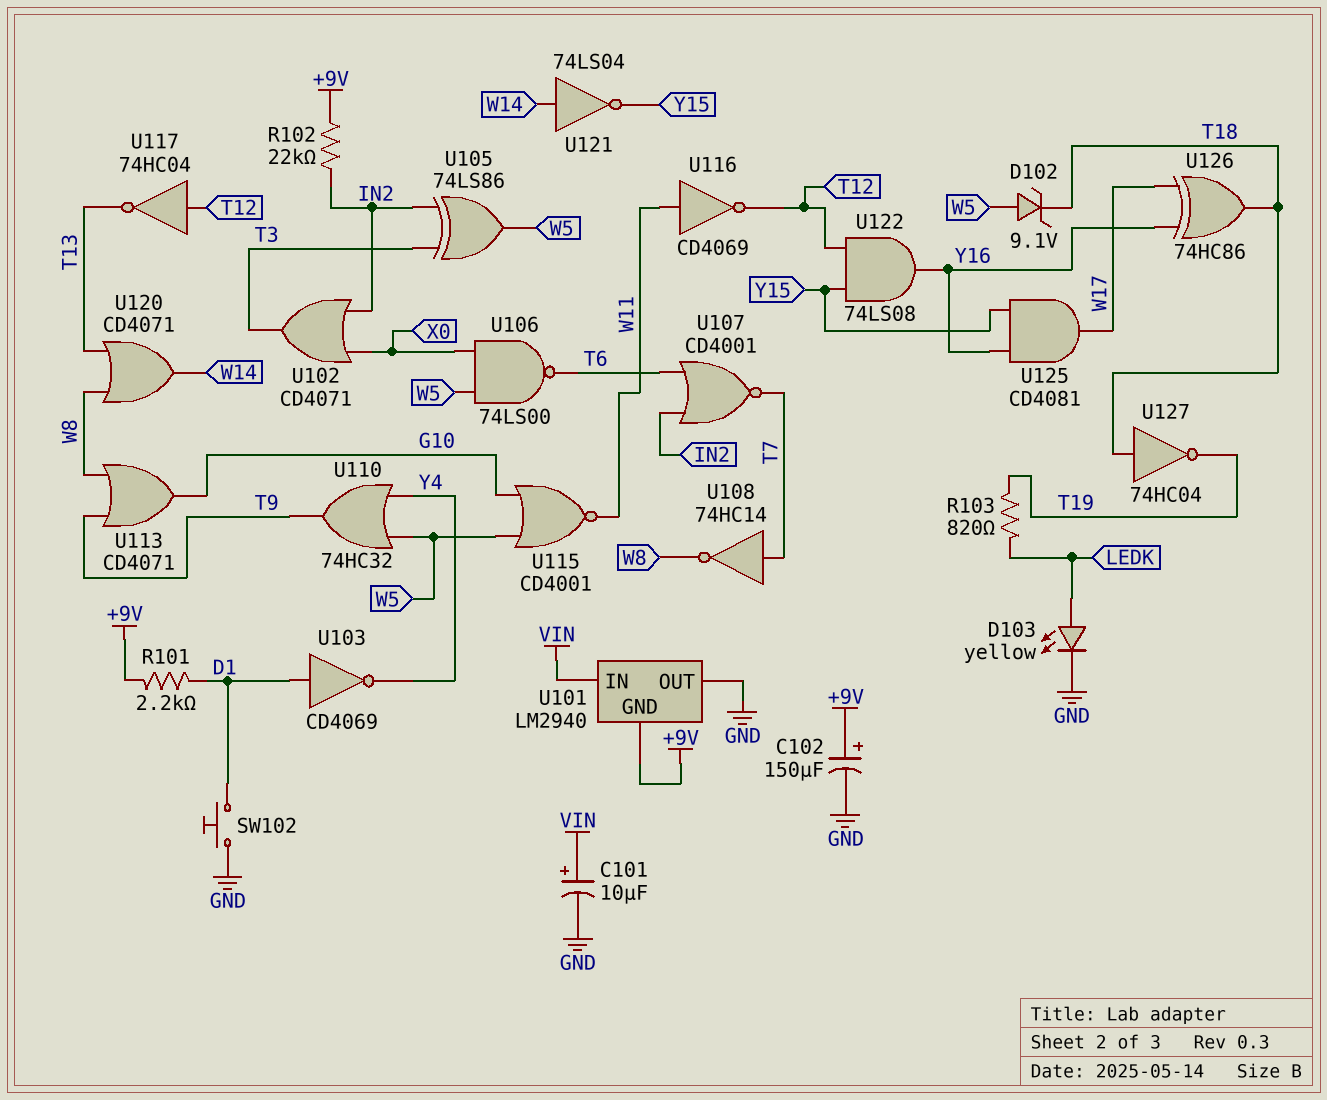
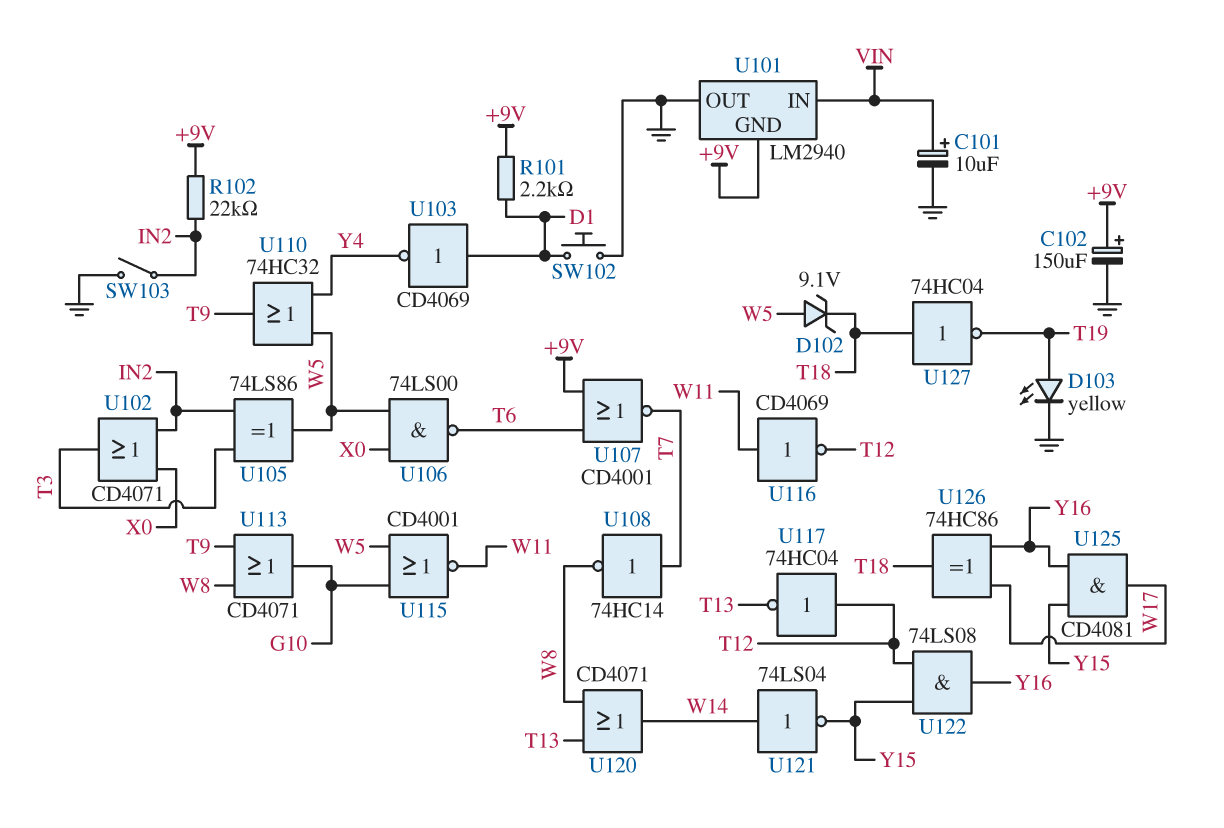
D103: LED yellow (A LEDK, K GND) -> LED yellow (A T19, K GND)
R103: 820 (LEDK, T19) -> none
SW103: none -> switch (GND, IN2)
U107: NOR CD4001 (in IN2, in T6, out T7) -> NOR CD4001 (in +9V, in T6, out T7)

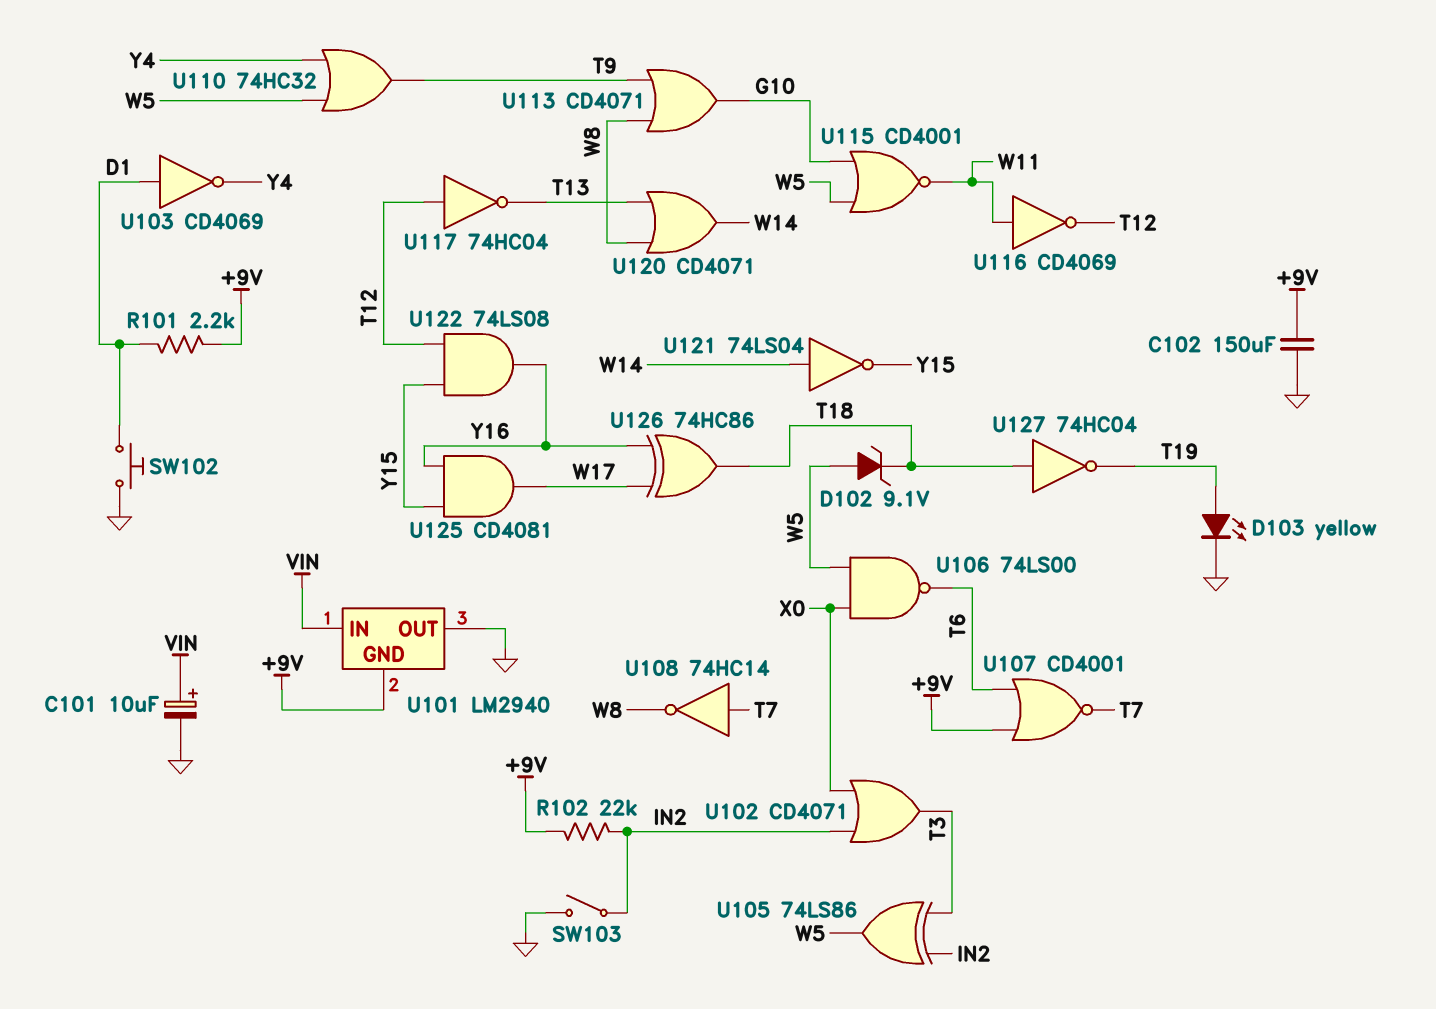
C102: 150uF (plus +9V, minus GND) -> 150uF (+9V, GND)

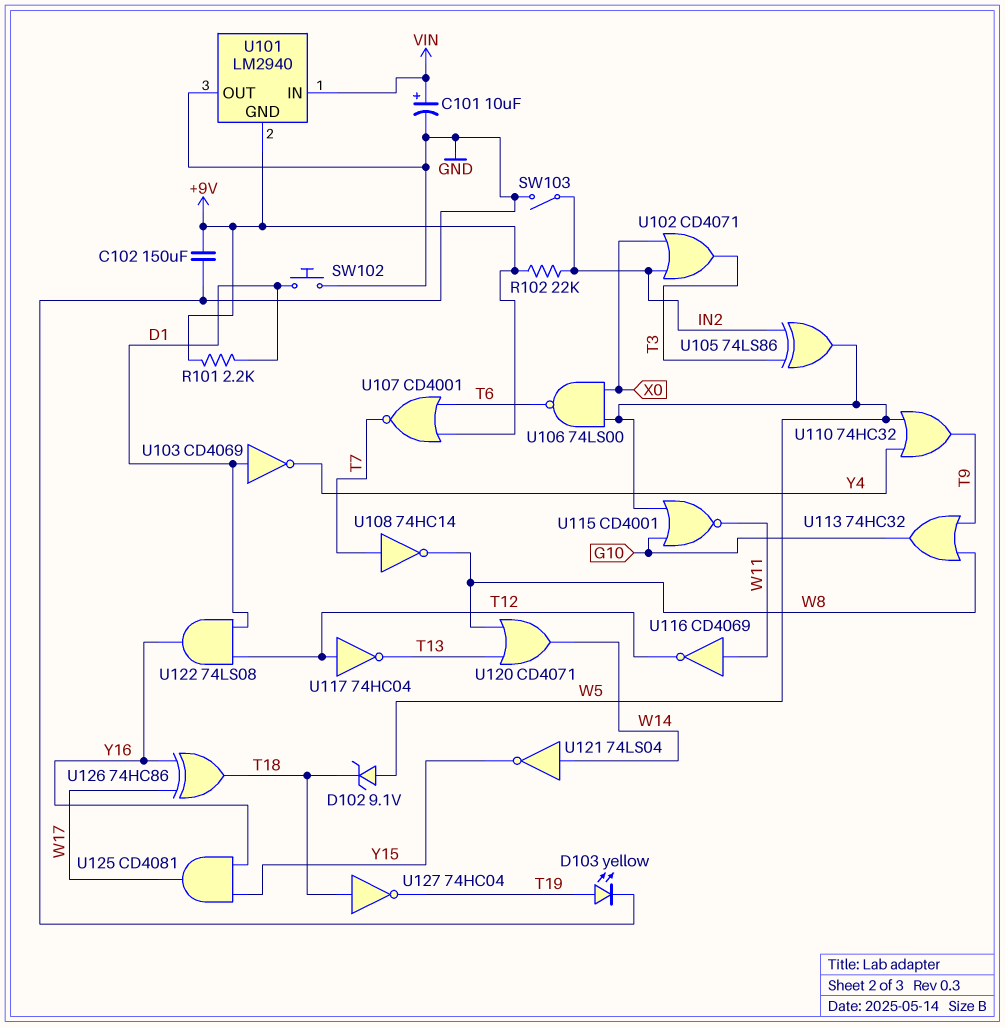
U113: OR CD4071 (in T9, in W8, out G10) -> OR 74HC32 (in T9, in W8, out G10)
U122: AND 74LS08 (in T12, in Y15, out Y16) -> AND 74LS08 (in D1, in T12, out Y16)

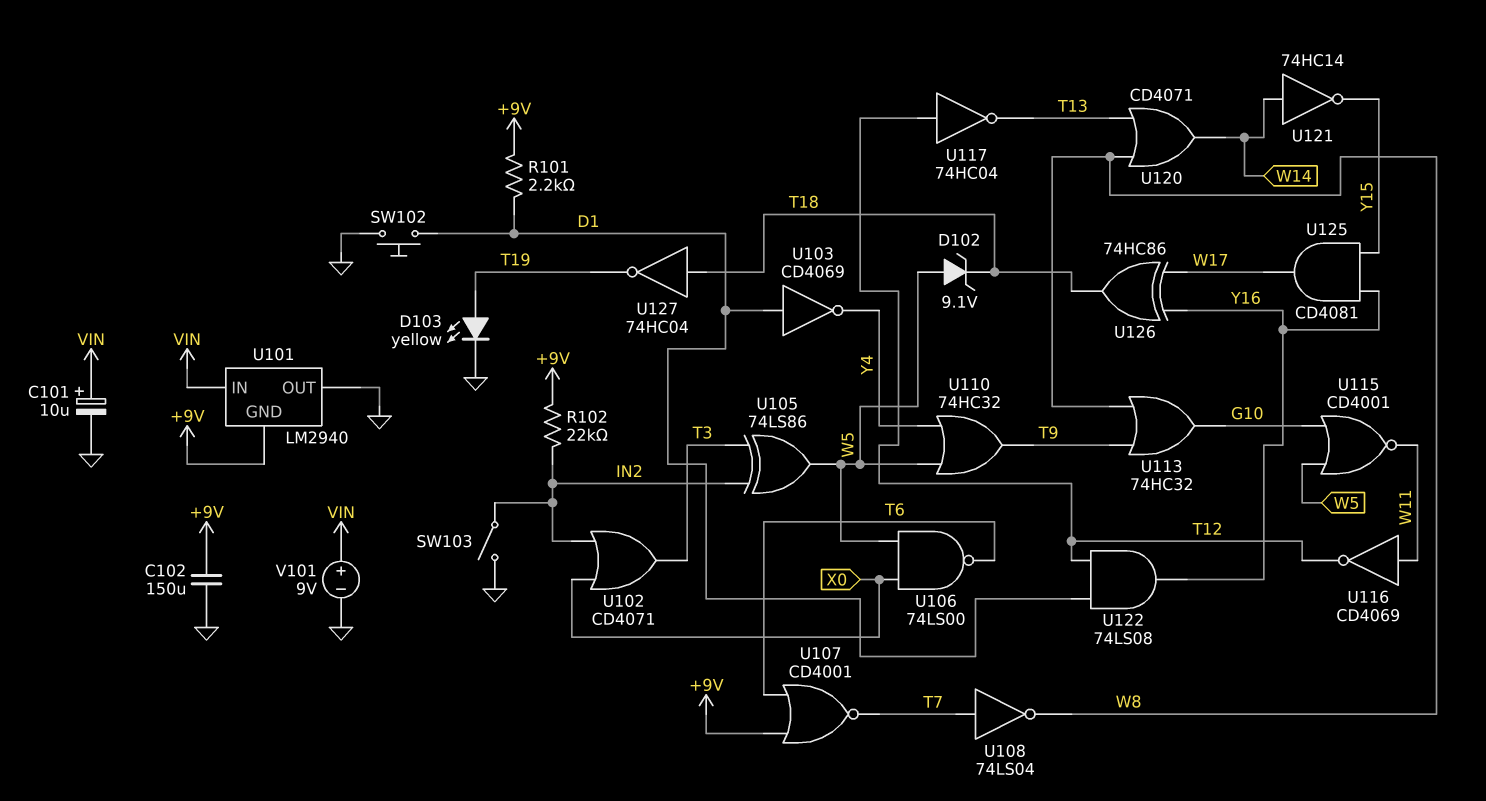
U108: NOT 74HC14 (in T7, out W8) -> NOT 74LS04 (in T7, out W8)
U121: NOT 74LS04 (in W14, out Y15) -> NOT 74HC14 (in W14, out Y15)
V101: none -> 9V (plus VIN, minus GND)

